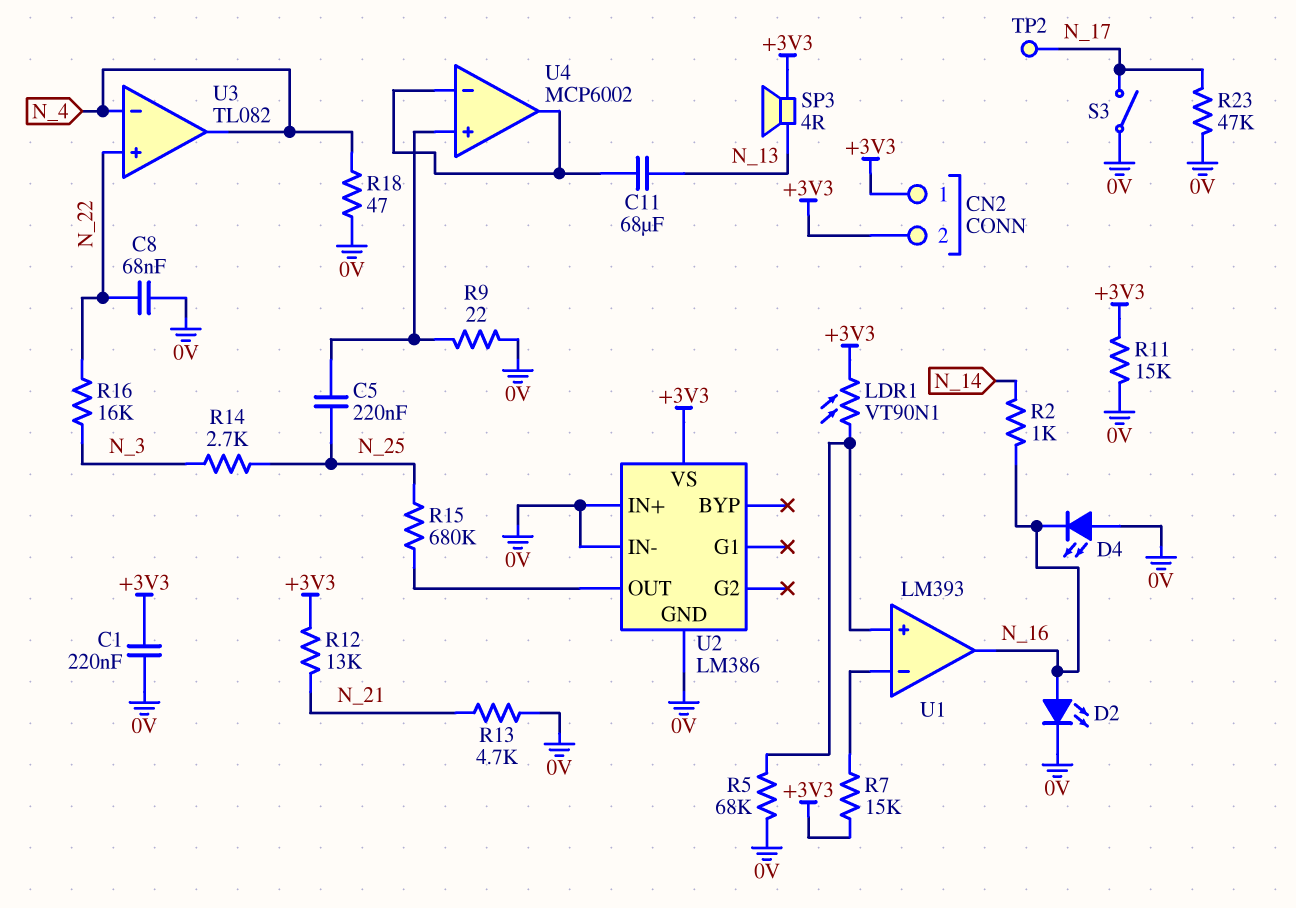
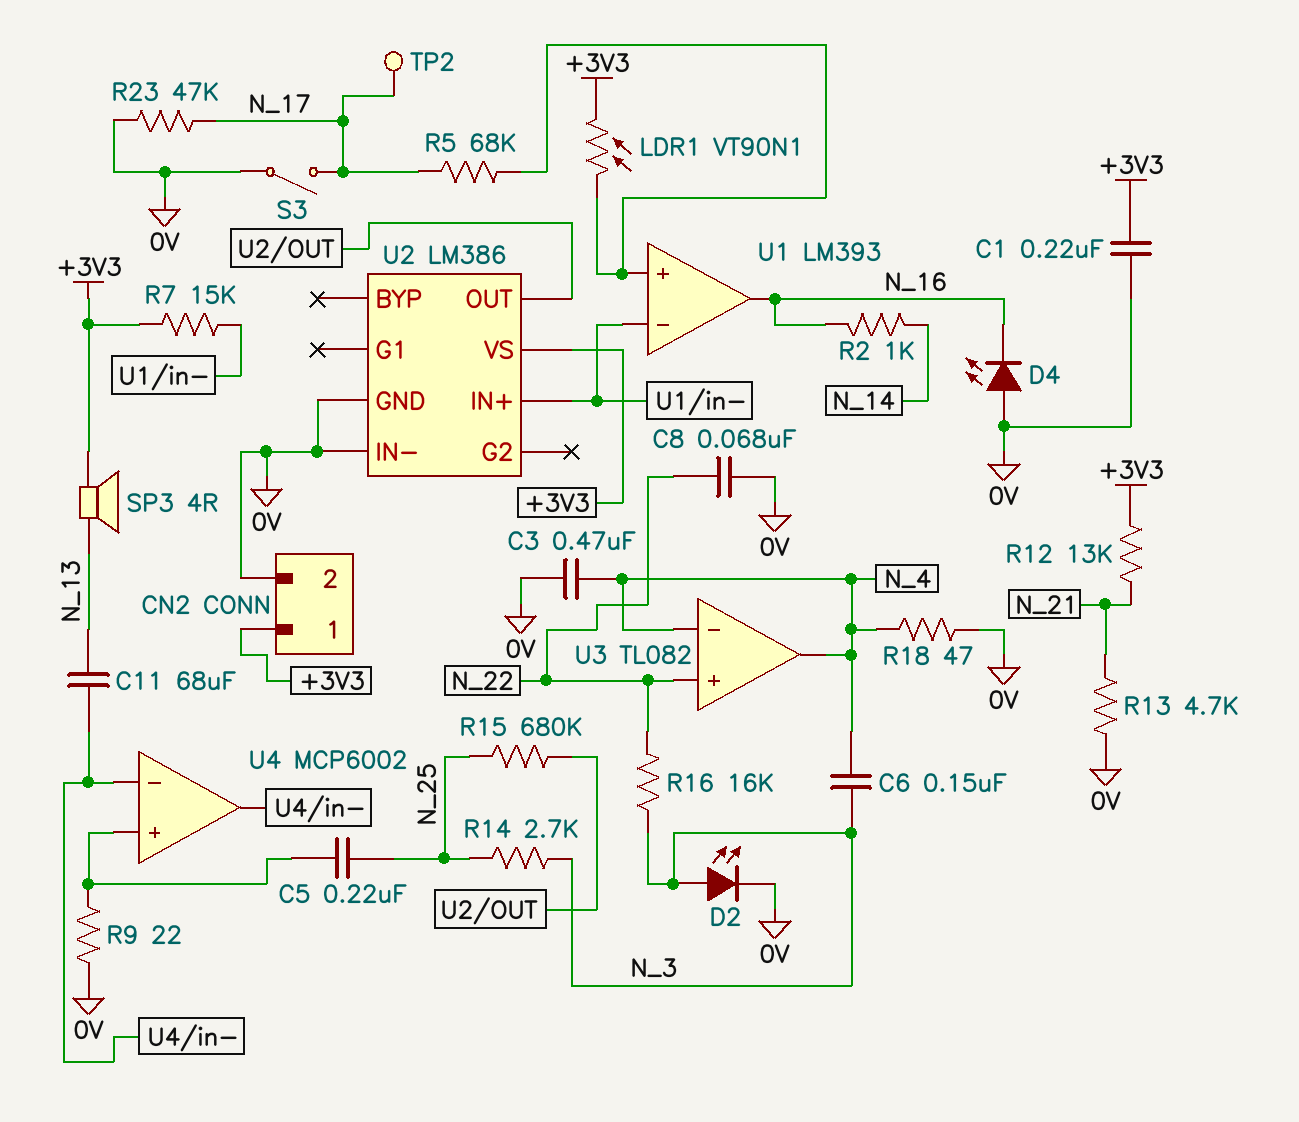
C3: none -> 470nF (0V, N_4)
C6: none -> 150nF (N_3, N_4)
CN2 pin 2: +3V3 -> 0V
D2: LED (A N_16, K 0V) -> LED (A N_3, K 0V)
R5: 68k (0V, U1/in+) -> 68k (N_17, U1/in+)
R11: 15k (+3V3, 0V) -> none
U2 pin IN+: 0V -> U1/in-

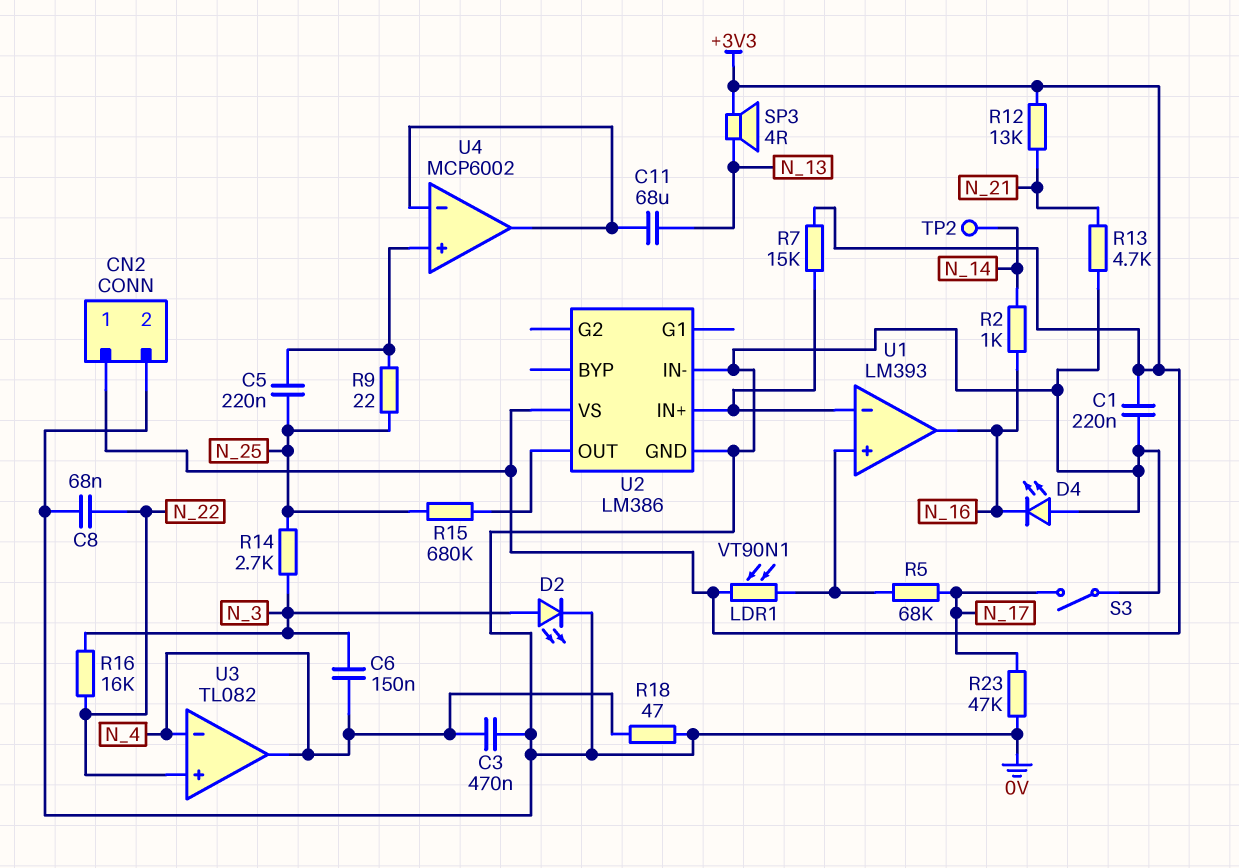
R9: 22 (0V, U4/in+) -> 22 (N_25, U4/in+)
TP2: test point (N_17) -> test point (N_14)

